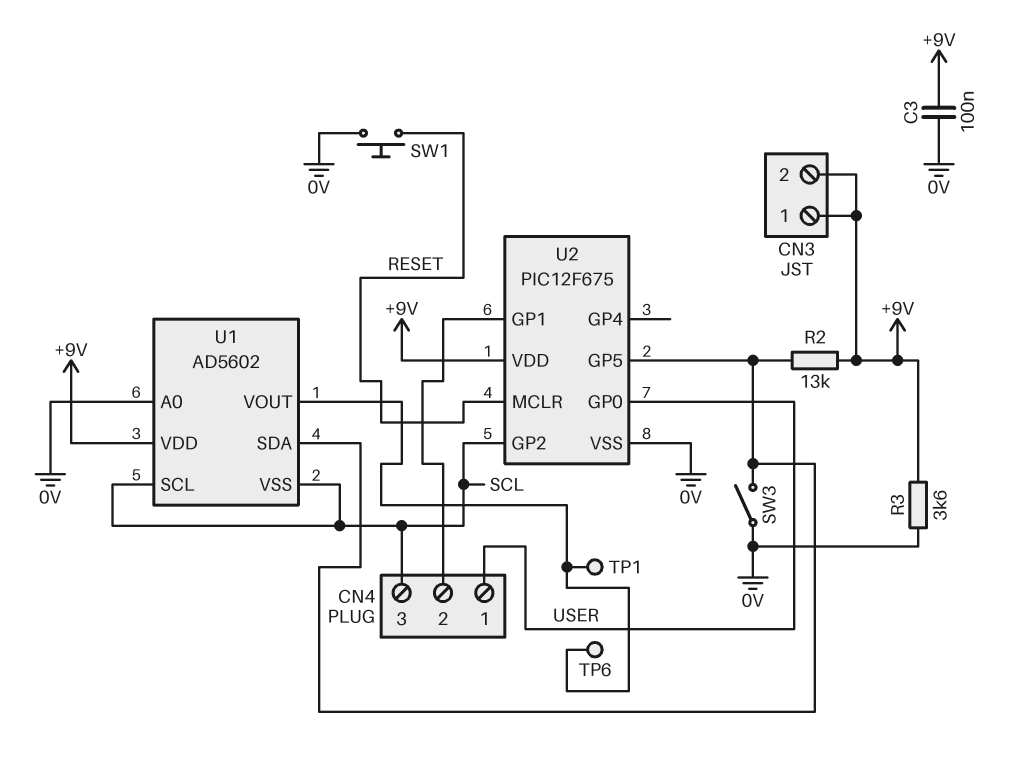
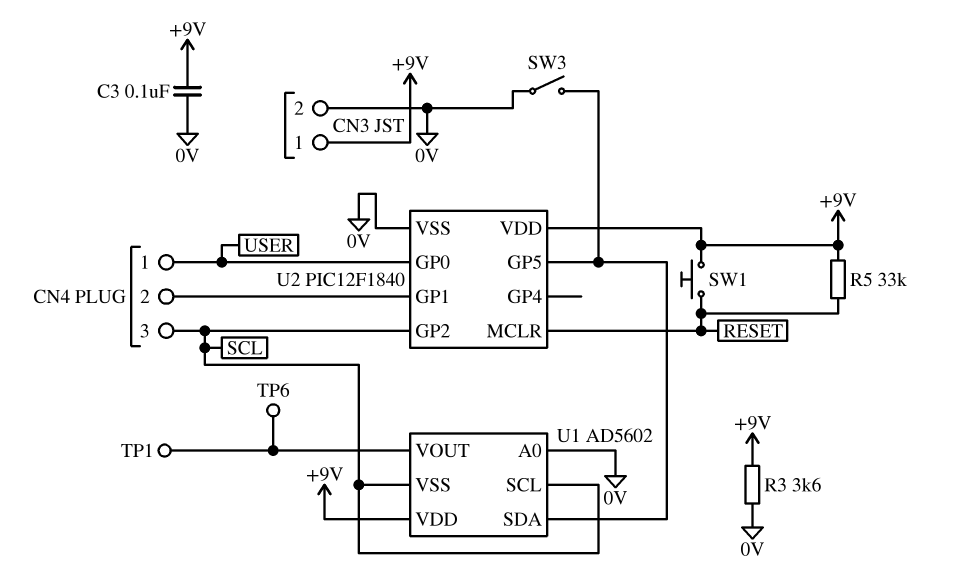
CN3 pin 2: +9V -> 0V
R2: 13k (+9V, U1/SDA) -> none
R5: none -> 33k (+9V, RESET)
SW1: button (0V, RESET) -> button (+9V, RESET)
U2: PIC12F675 -> PIC12F1840

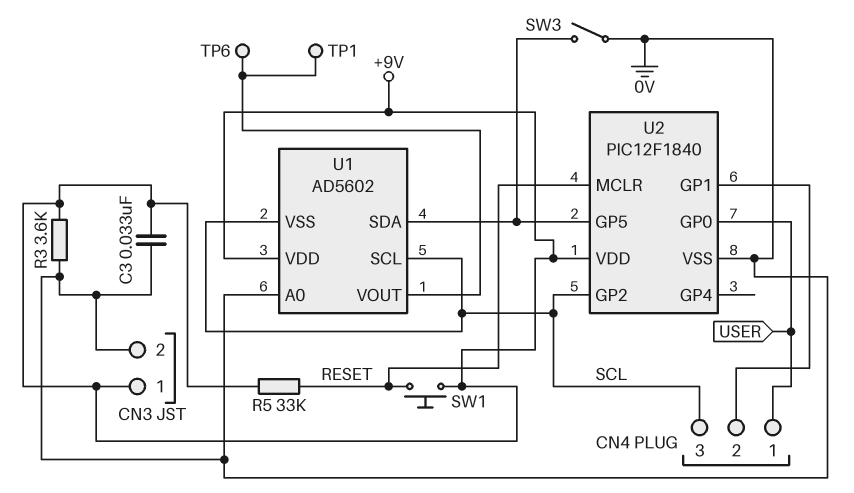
C3: 100nF (+9V, 0V) -> 33nF (+9V, 0V)

